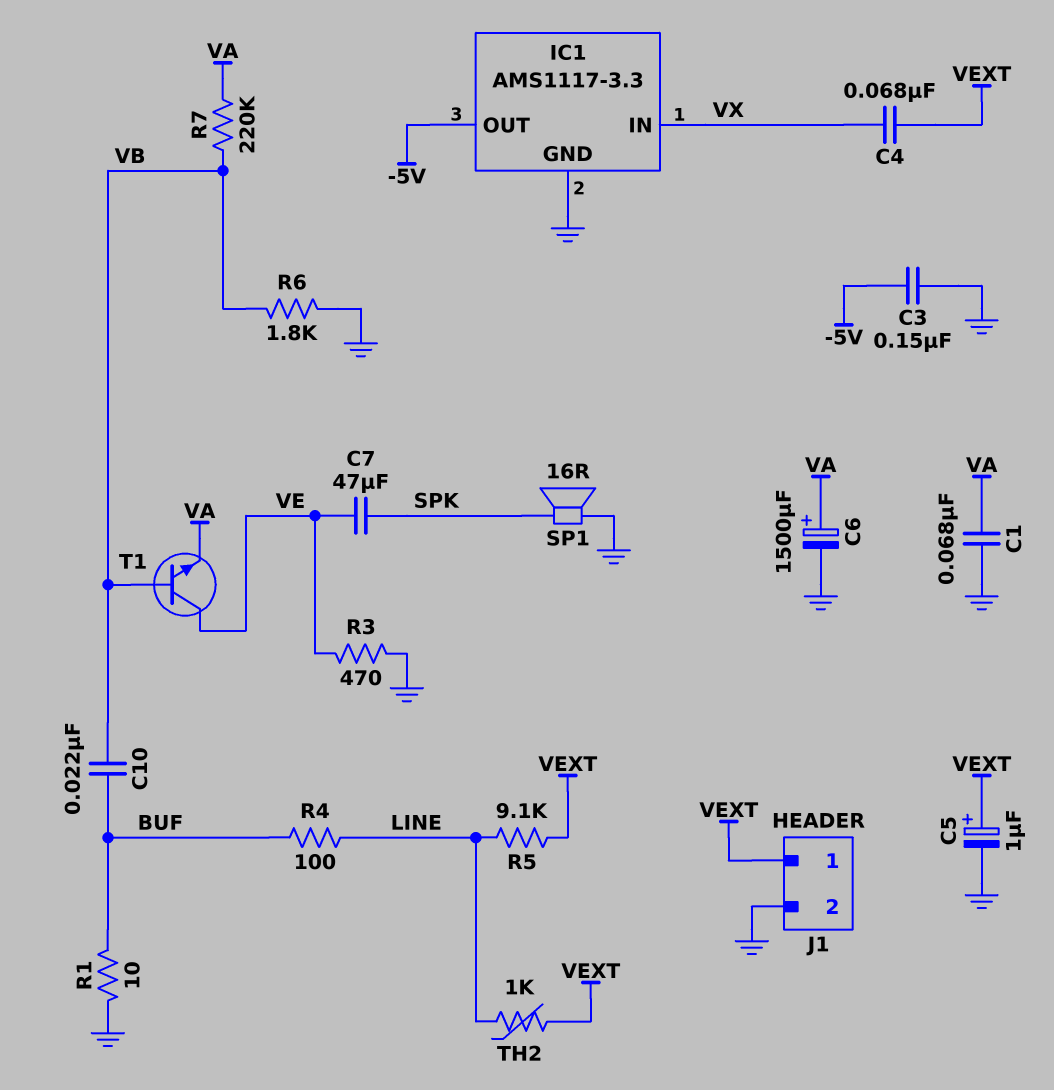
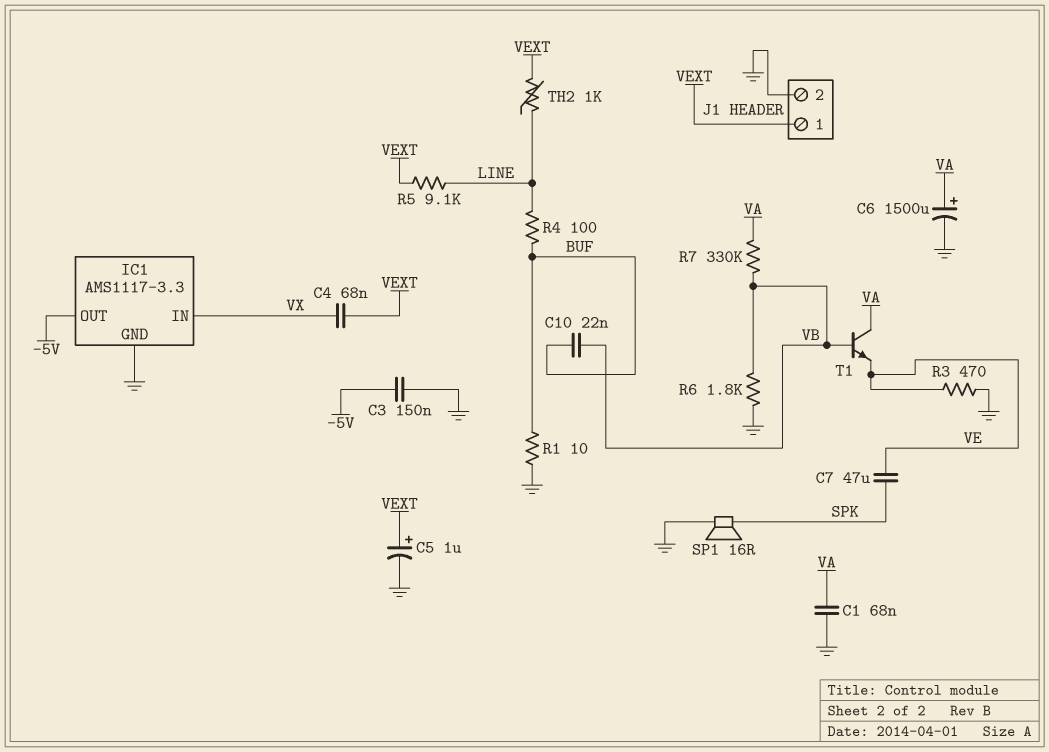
R7: 220k (VA, VB) -> 330k (VA, VB)
T1: NPN (B VB, C VE, E VA) -> NPN (B VB, C VA, E VE)

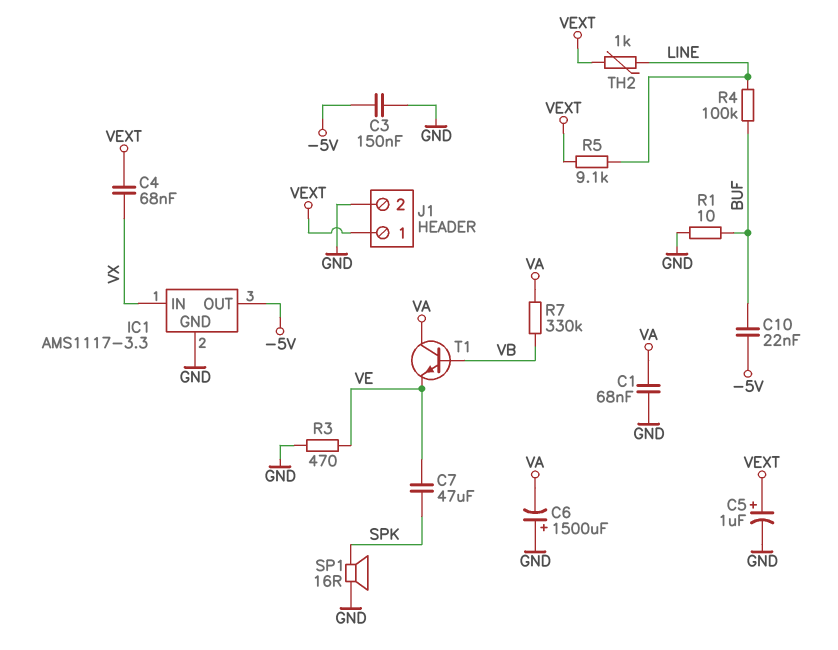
C6: 1500uF (plus VA, minus GND) -> 1500uF (plus GND, minus VA)
C10: 22nF (BUF, VB) -> 22nF (-5V, BUF)
R4: 100 (BUF, LINE) -> 100k (BUF, LINE)
R6: 1.8k (GND, VB) -> none

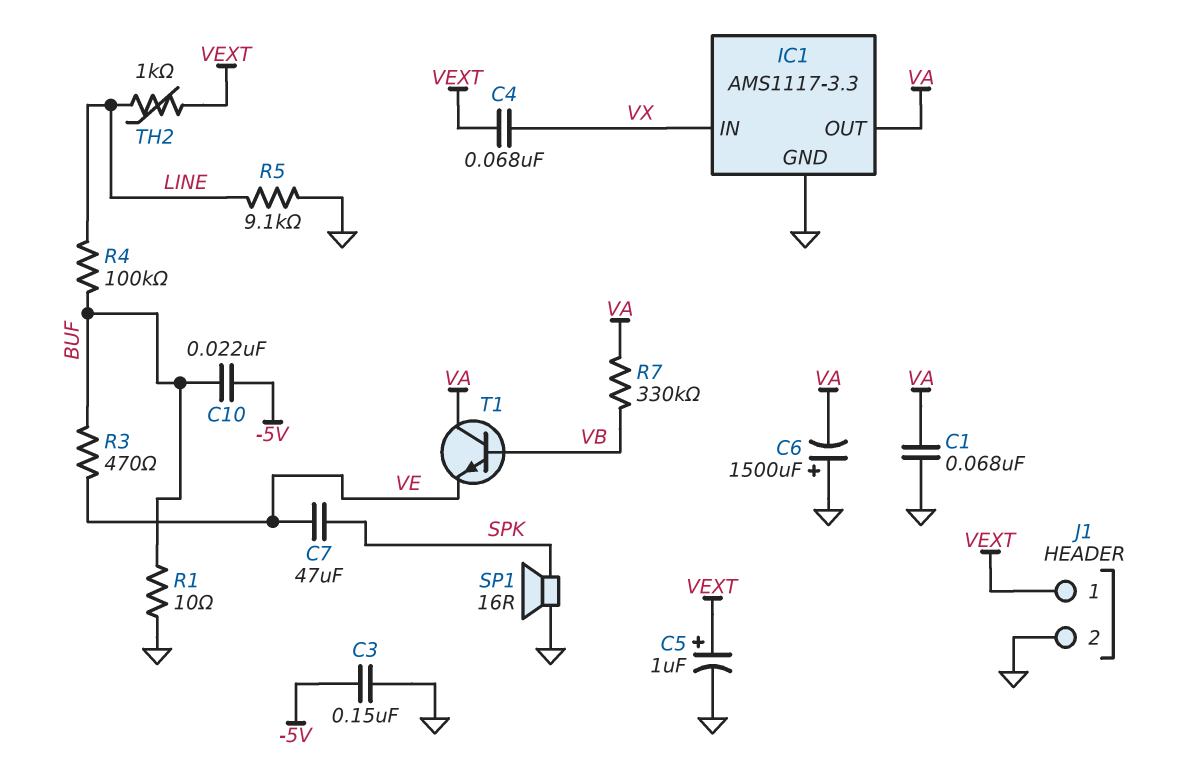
IC1 pin OUT: -5V -> VA
R3: 470 (GND, VE) -> 470 (BUF, VE)
R5: 9.1k (LINE, VEXT) -> 9.1k (GND, LINE)

